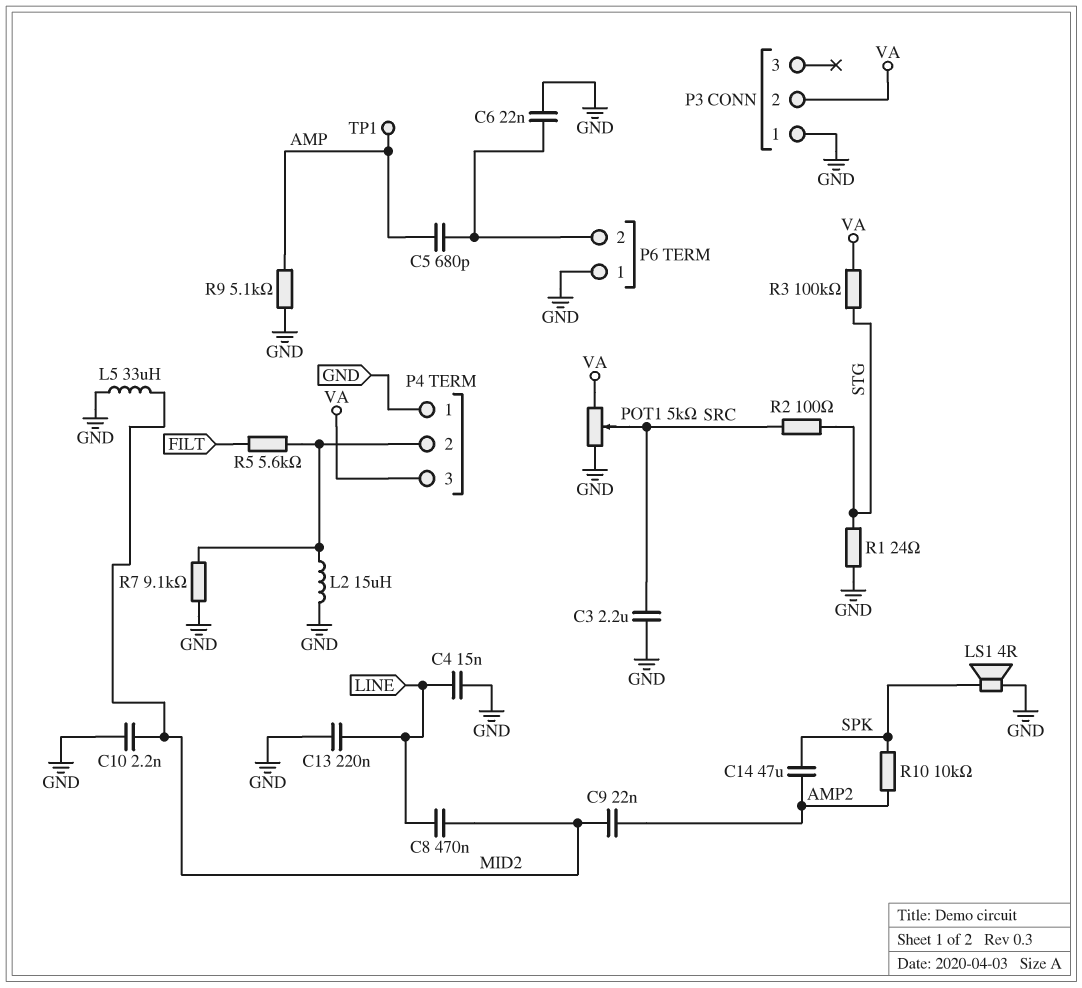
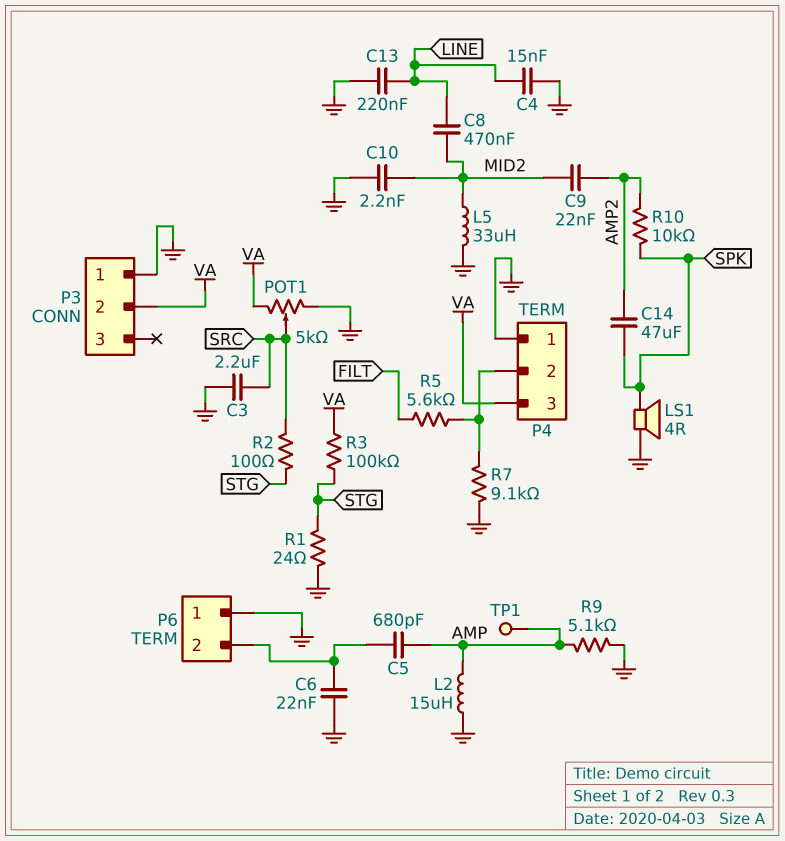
L2: 15uH (GND, P4/2) -> 15uH (AMP, GND)

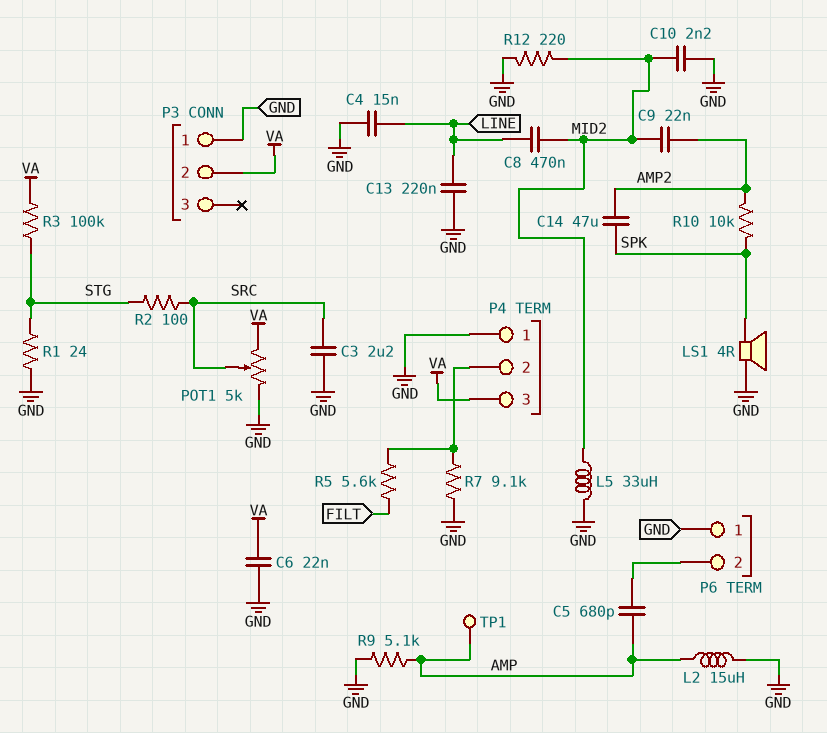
C6: 22nF (GND, P6/2) -> 22nF (GND, VA)
R12: none -> 220 (GND, MID2)

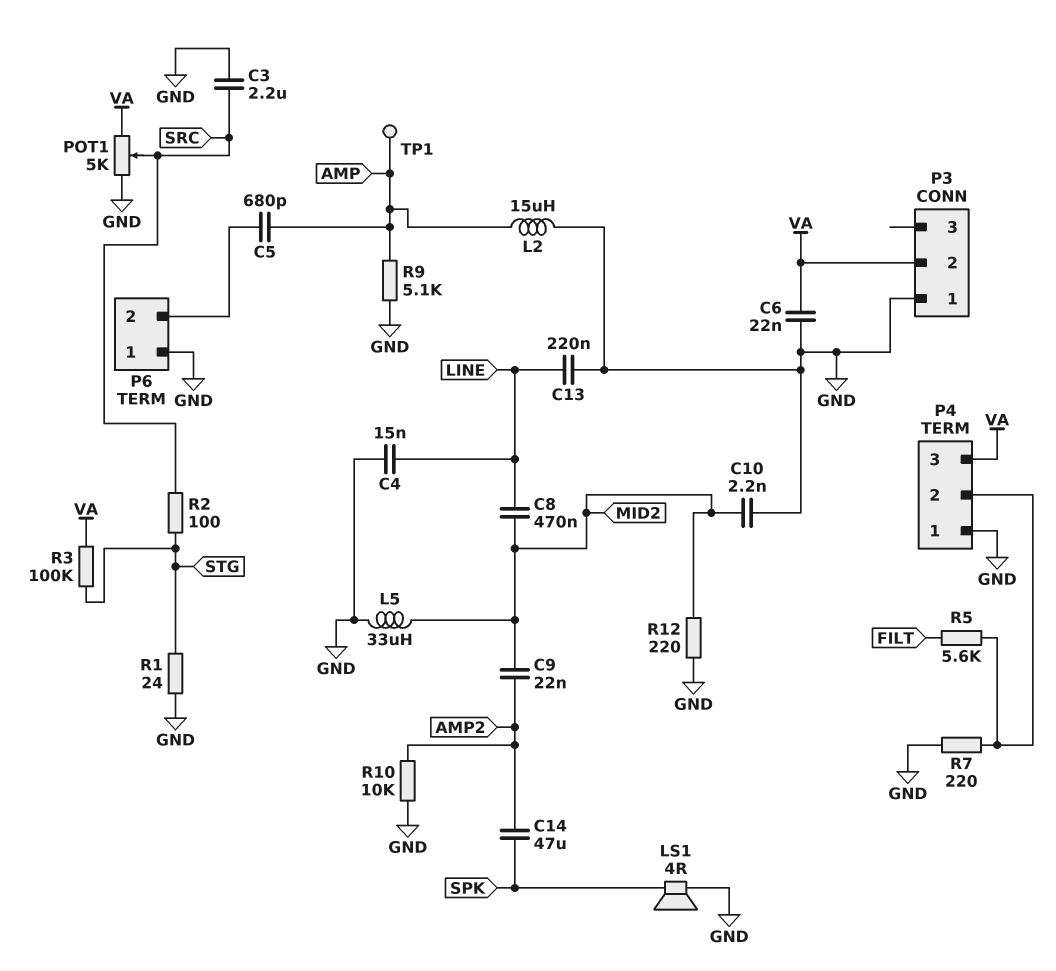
R7: 9.1k (GND, P4/2) -> 220 (GND, P4/2)
R10: 10k (AMP2, SPK) -> 10k (AMP2, GND)

